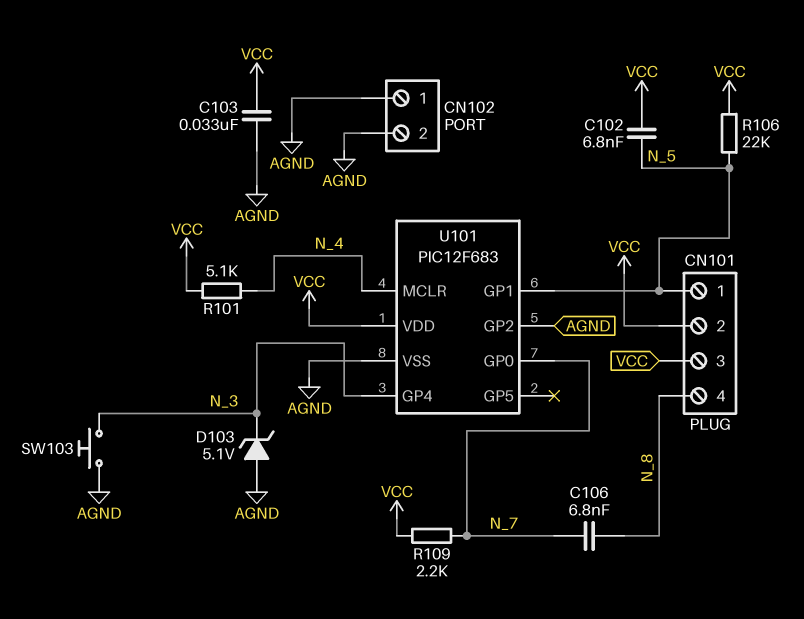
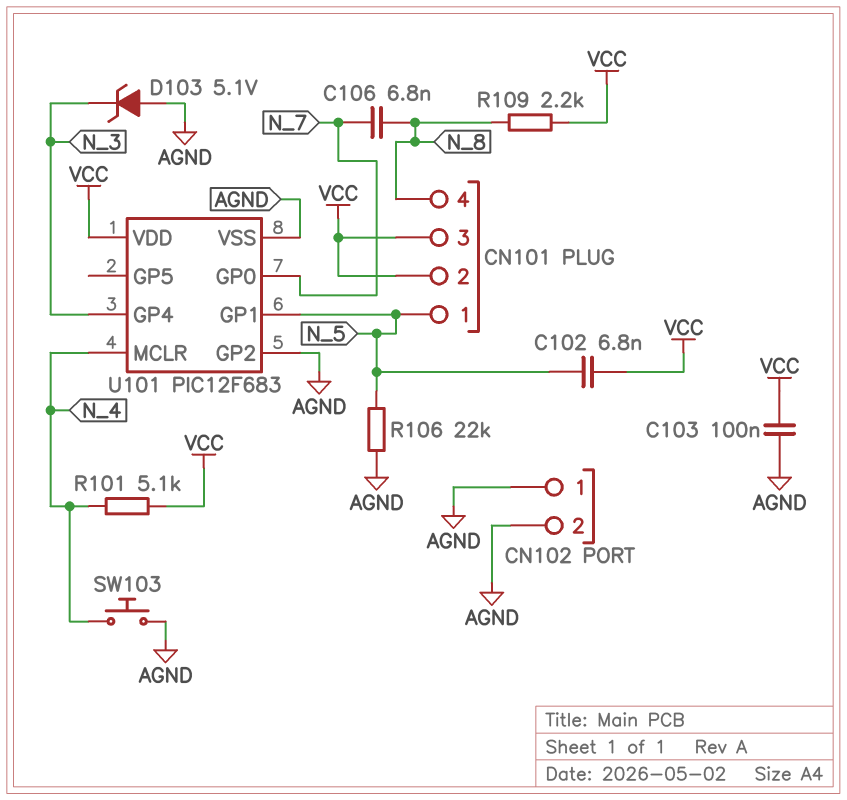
C103: 33nF (AGND, VCC) -> 100nF (AGND, VCC)
R106: 22k (N_5, VCC) -> 22k (AGND, N_5)
R109: 2.2k (N_7, VCC) -> 2.2k (N_8, VCC)
SW103: button (AGND, N_3) -> button (AGND, N_4)

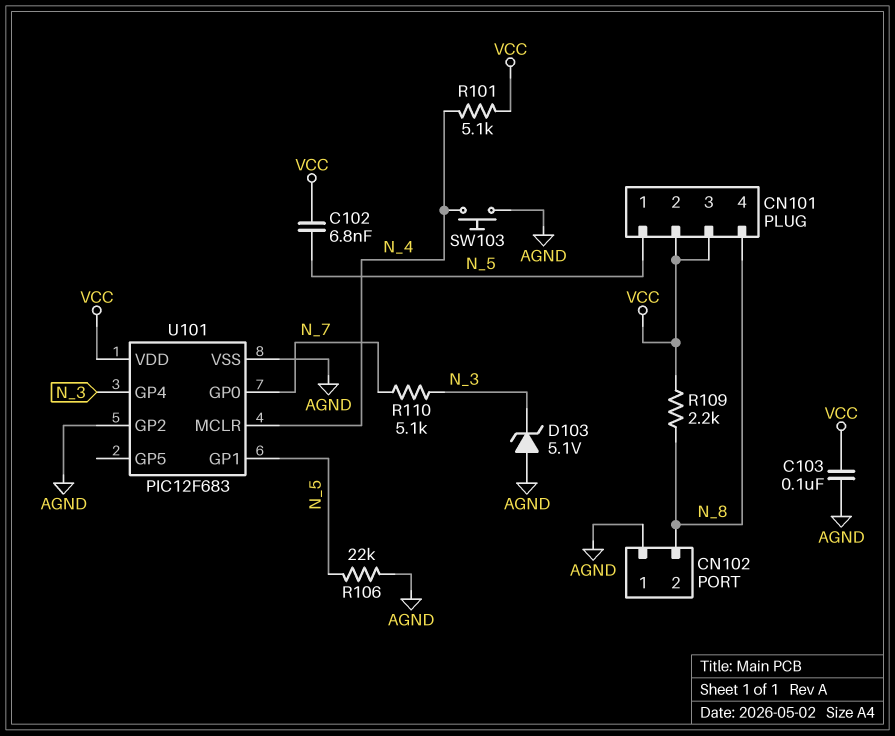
C106: 6.8nF (N_7, N_8) -> none
CN102 pin 2: AGND -> N_8
R110: none -> 5.1k (N_3, N_7)

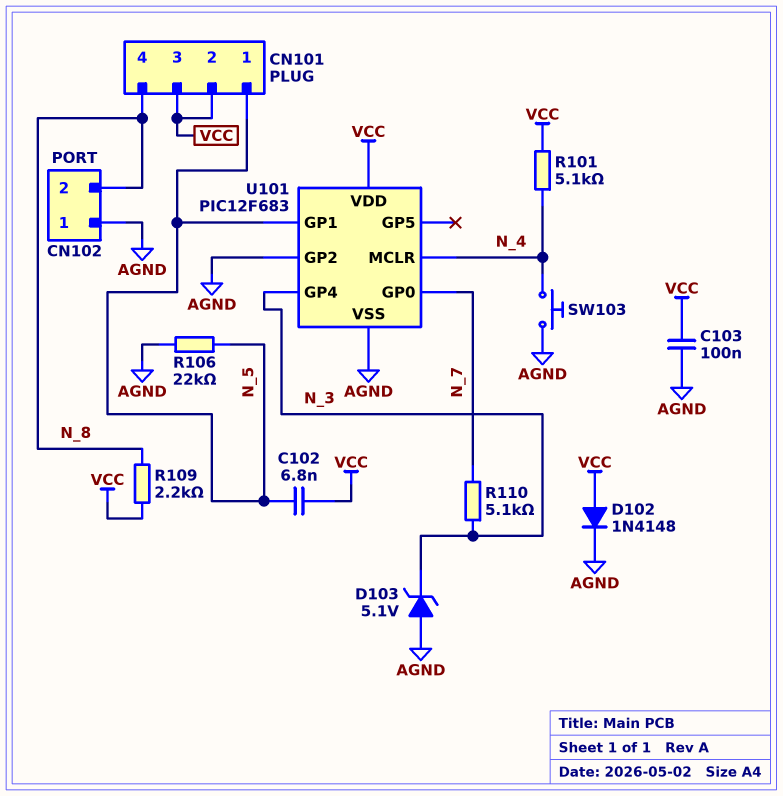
D102: none -> diode 1N4148 (A VCC, K AGND)

